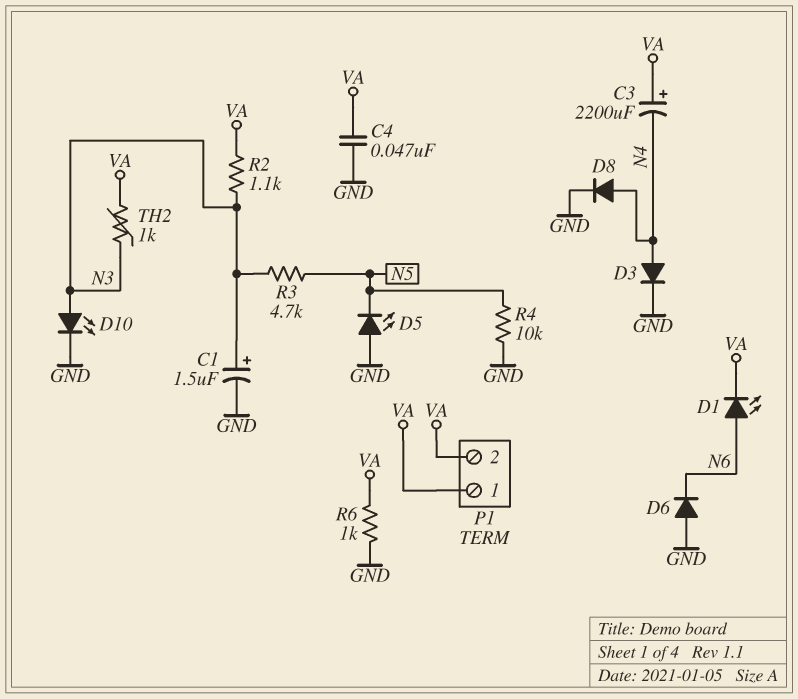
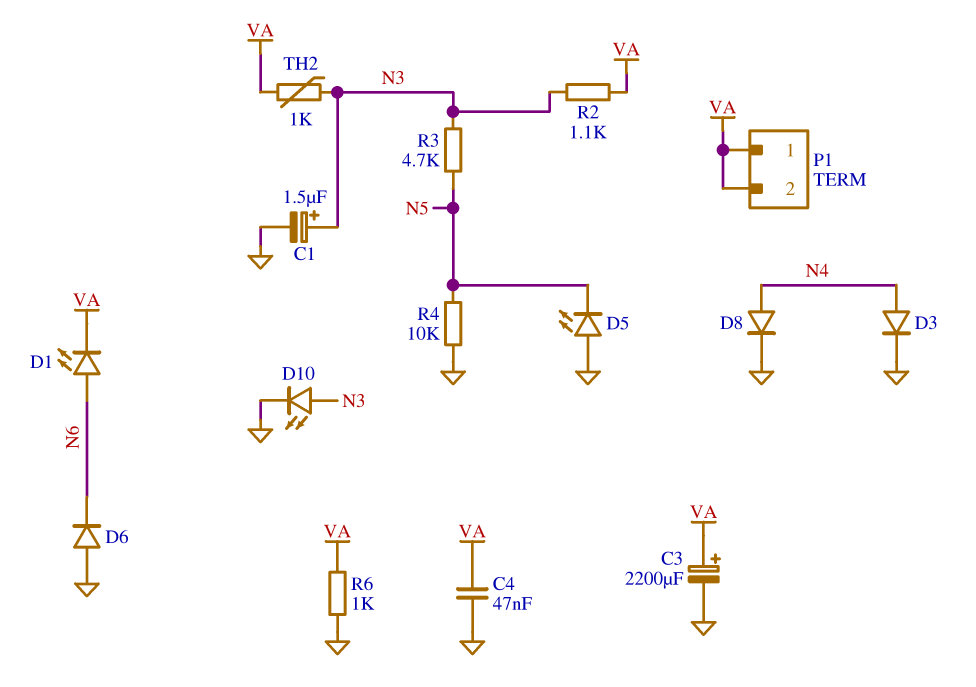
C3: 2200uF (plus VA, minus N4) -> 2200uF (plus VA, minus GND)

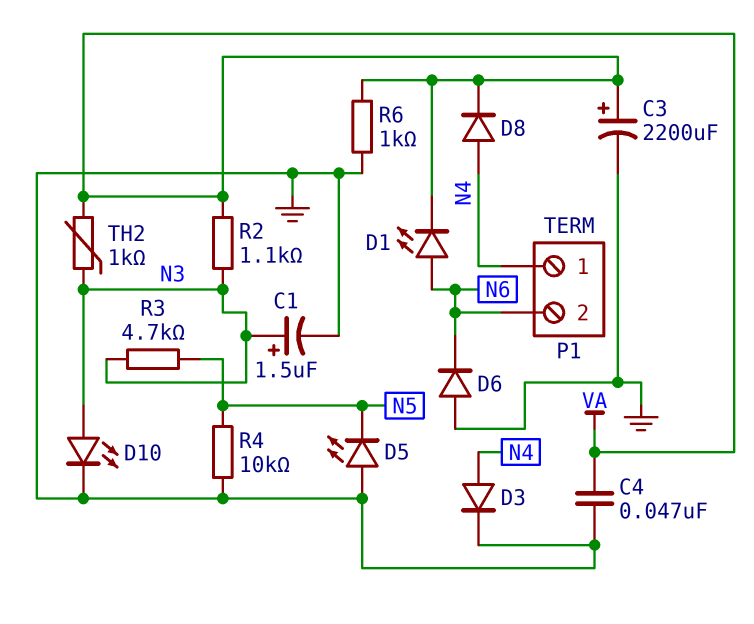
D8: diode (A N4, K GND) -> diode (A N4, K VA)
P1 pin 1: VA -> N4
P1 pin 2: VA -> N6

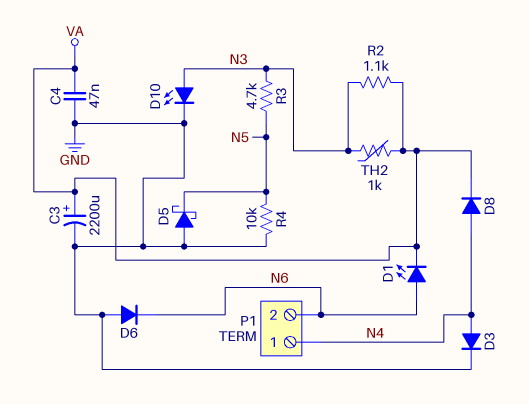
C1: 1.5uF (plus N3, minus GND) -> none
D5: LED (A GND, K N5) -> schottky (A GND, K N5)
R6: 1k (GND, VA) -> none

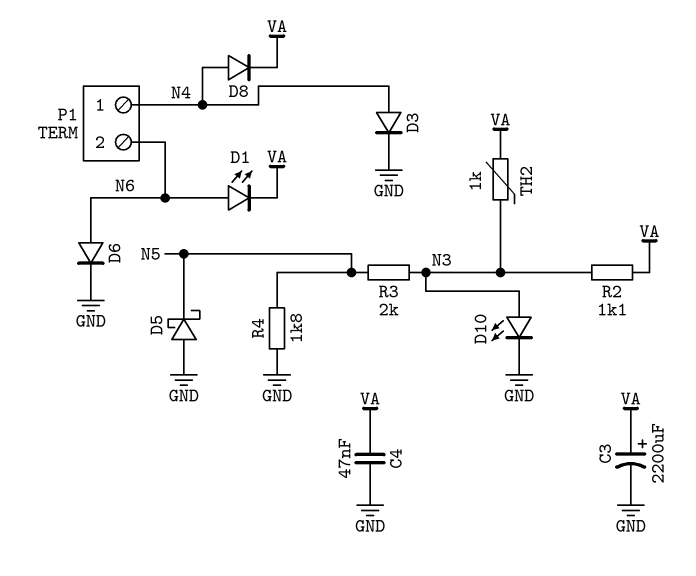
D6: diode (A GND, K N6) -> diode (A N6, K GND)
R3: 4.7k (N3, N5) -> 2k (N3, N5)
R4: 10k (GND, N5) -> 1.8k (GND, N5)

